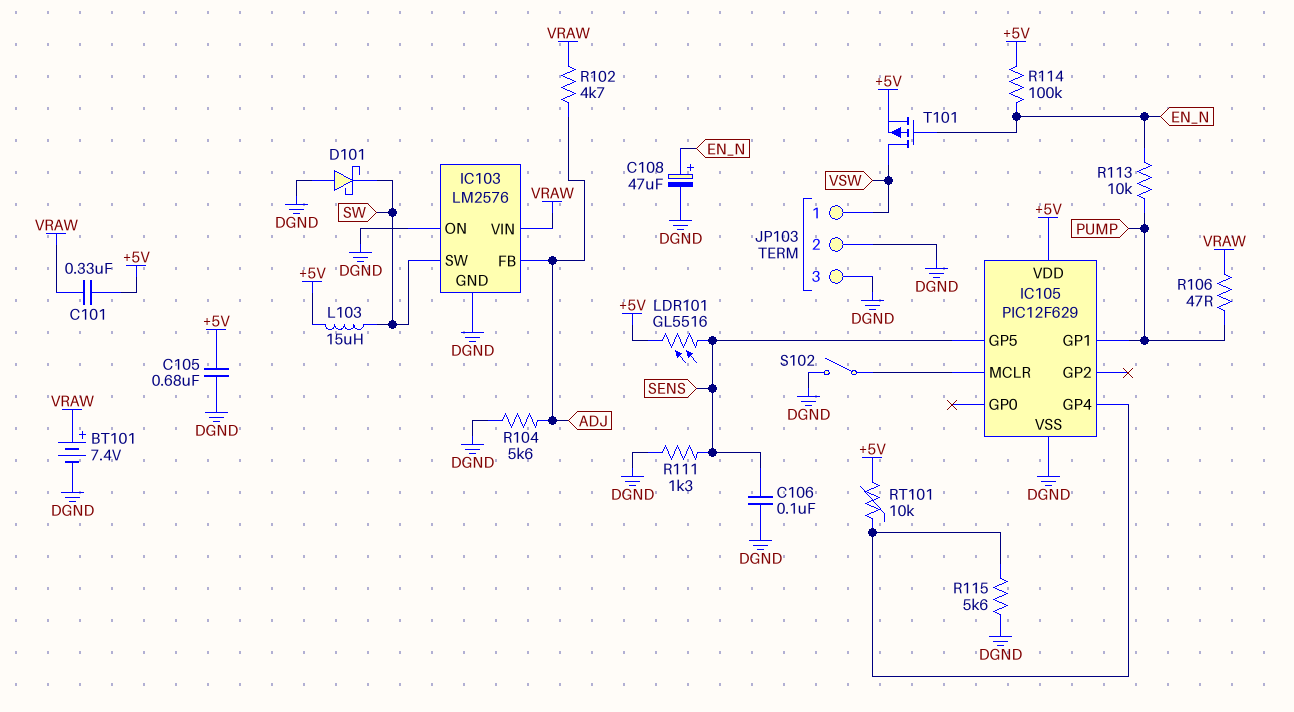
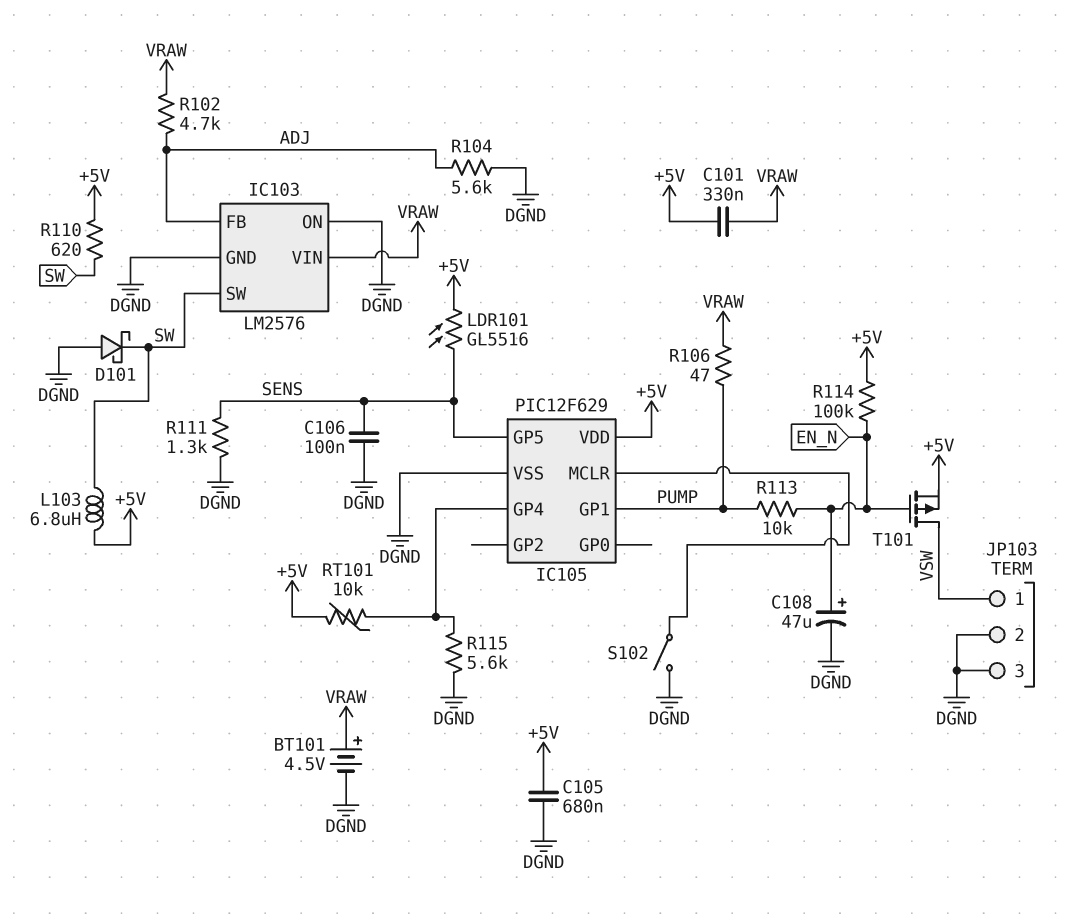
BT101: 7.4V (plus VRAW, minus DGND) -> 4.5V (plus VRAW, minus DGND)
L103: 15uH (+5V, SW) -> 6.8uH (+5V, SW)
R110: none -> 620 (+5V, SW)

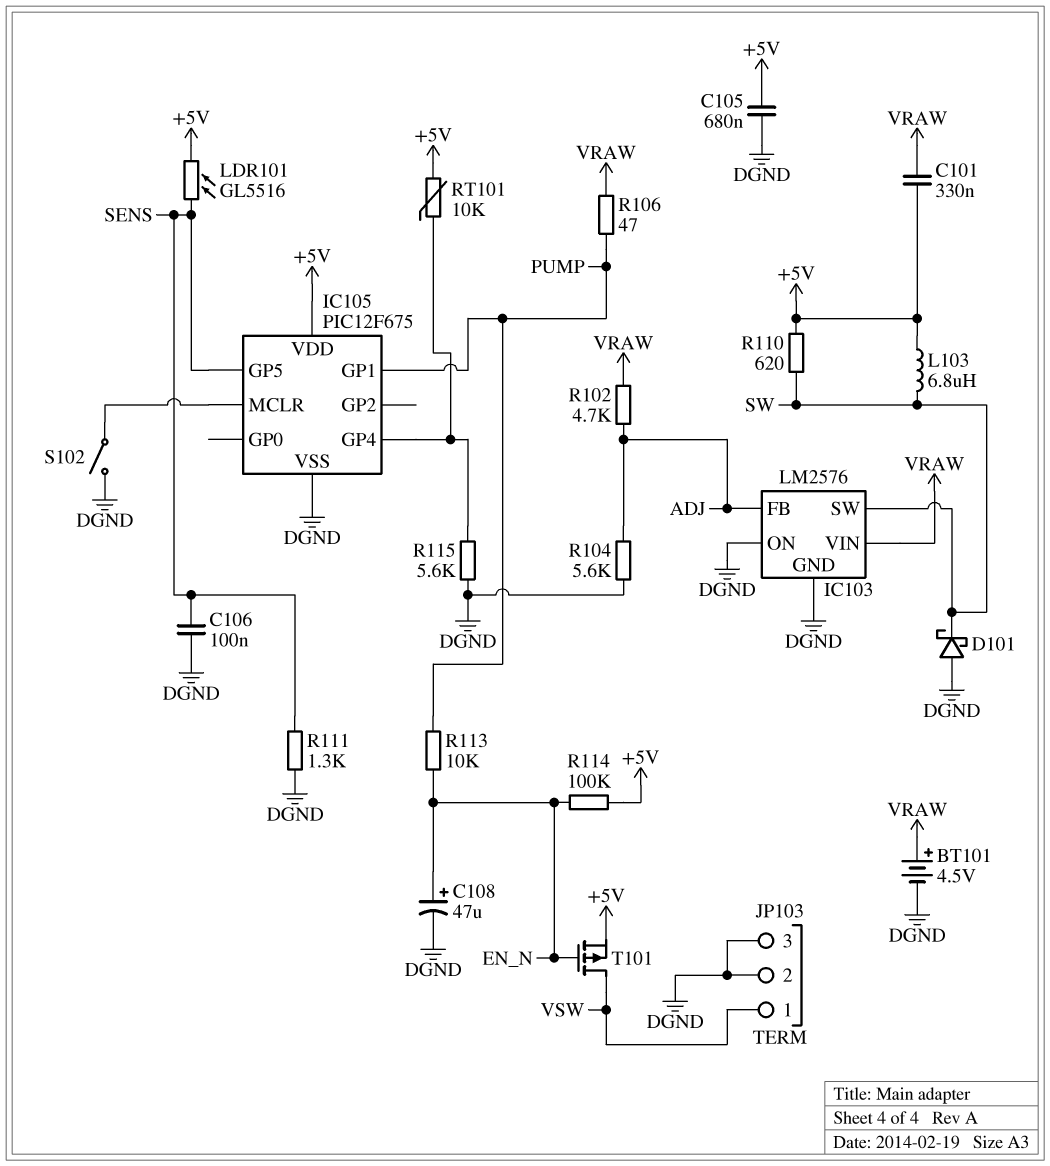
IC105: PIC12F629 -> PIC12F675

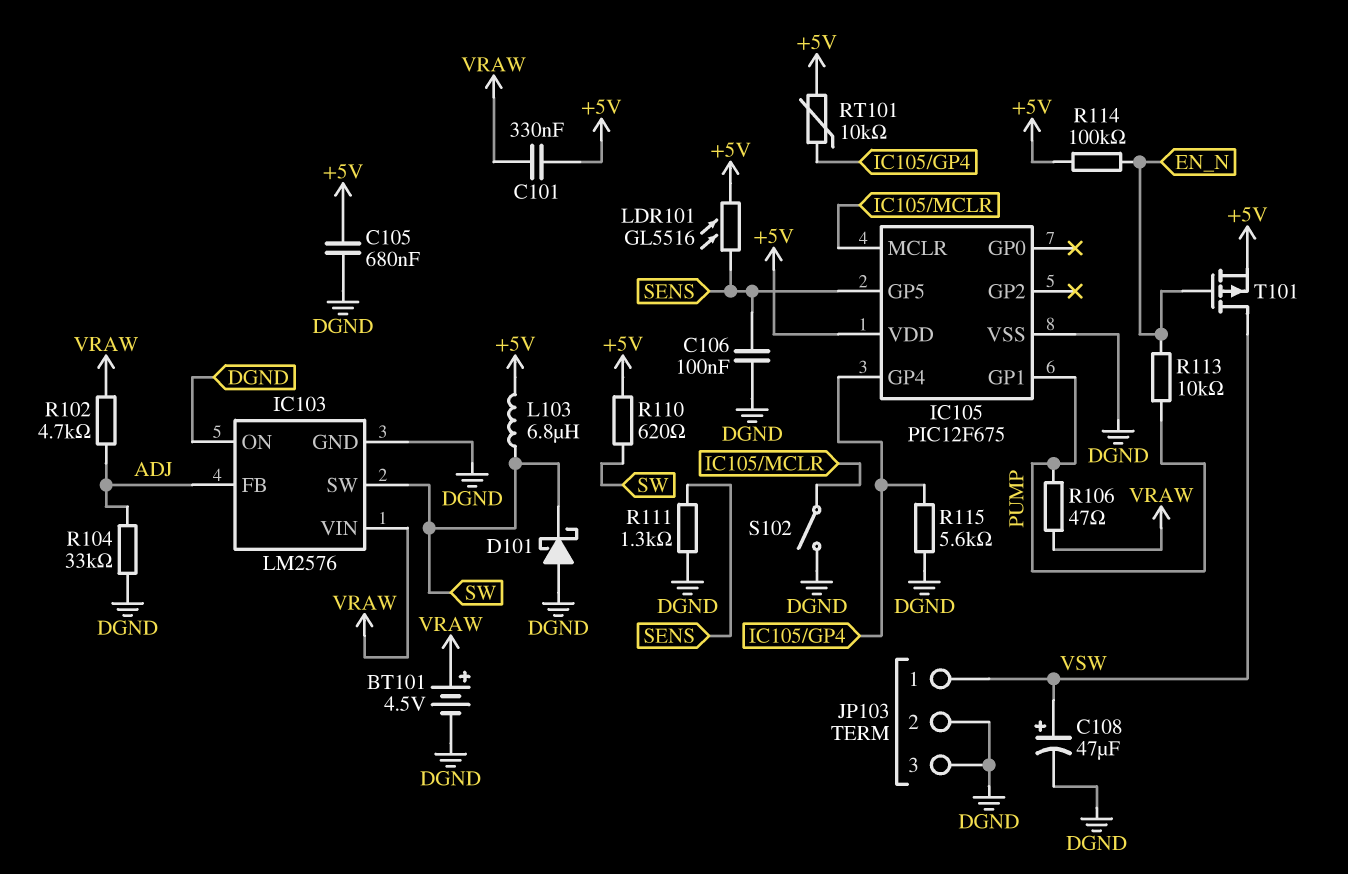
C108: 47uF (plus EN_N, minus DGND) -> 47uF (plus VSW, minus DGND)
R104: 5.6k (ADJ, DGND) -> 33k (ADJ, DGND)

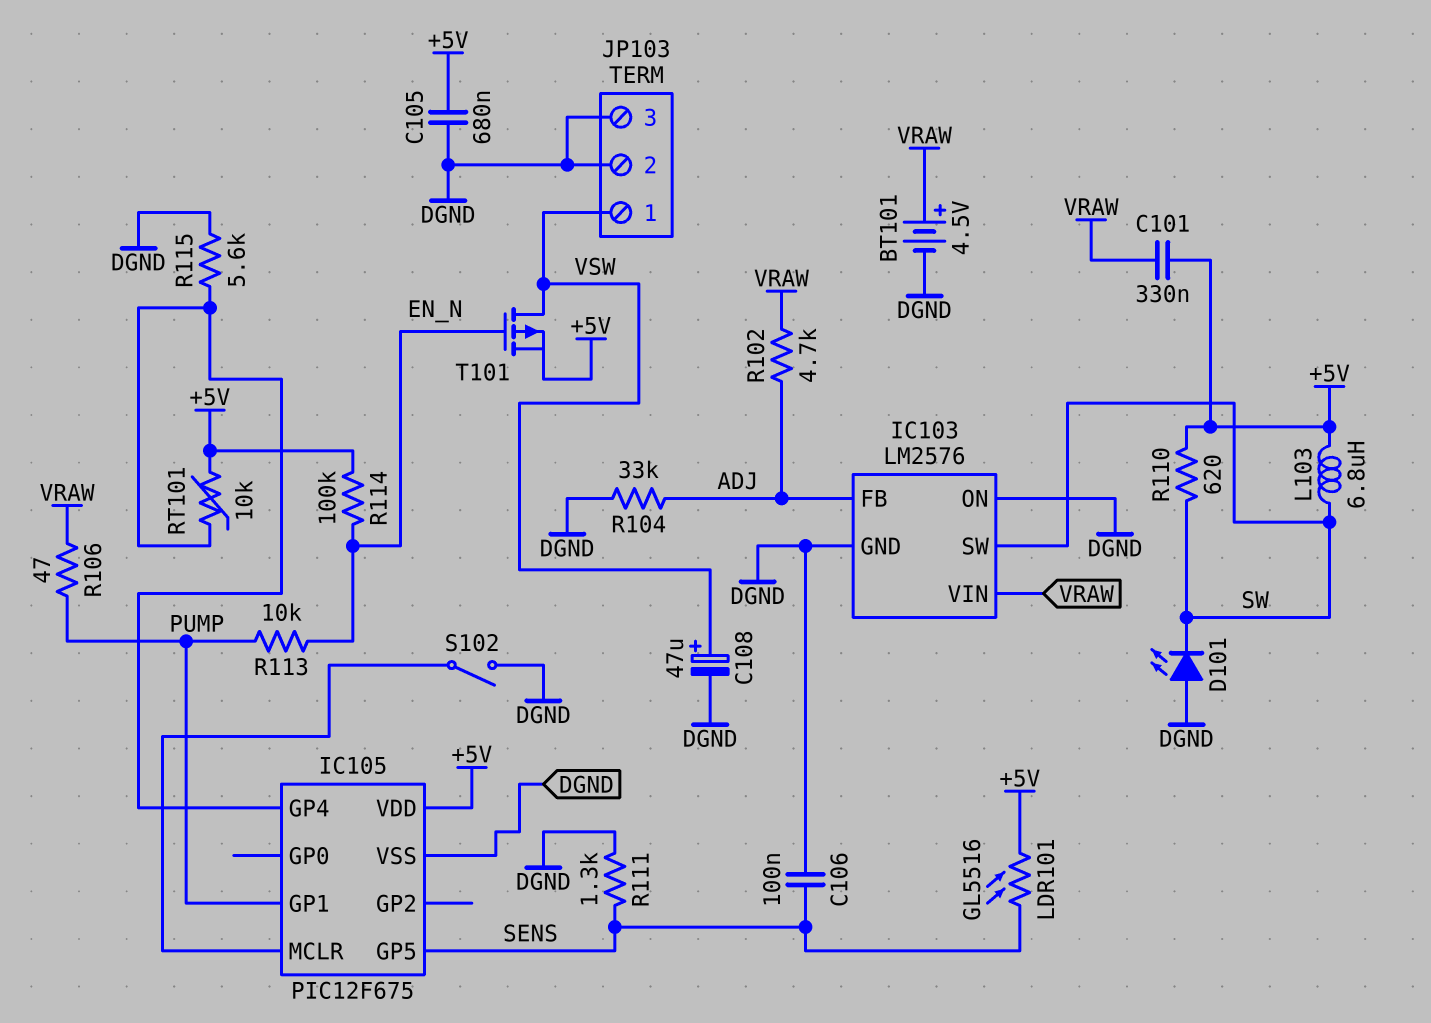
D101: schottky (A DGND, K SW) -> LED (A DGND, K SW)

